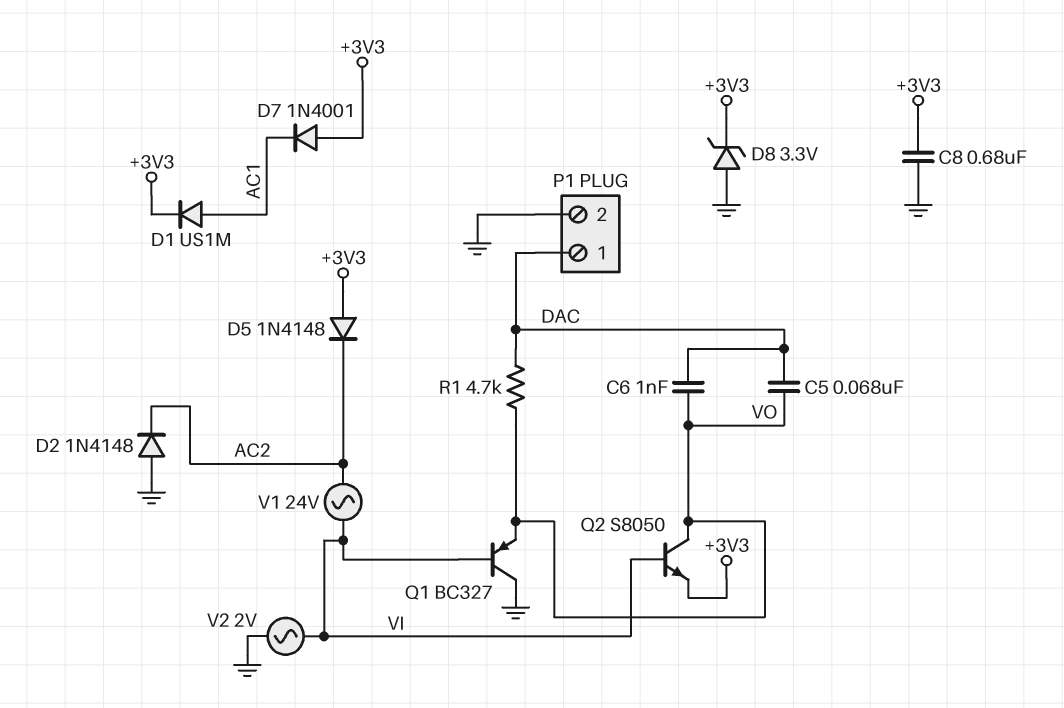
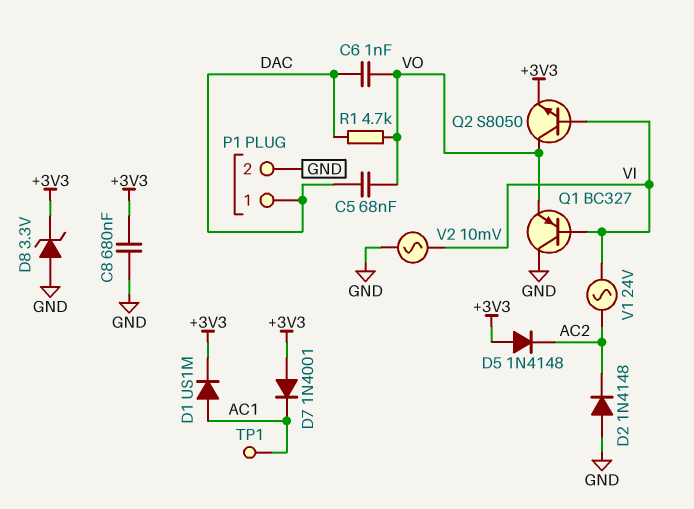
TP1: none -> test point (AC1)
V2: AC 2V (GND, VI) -> AC 10mV (GND, VI)

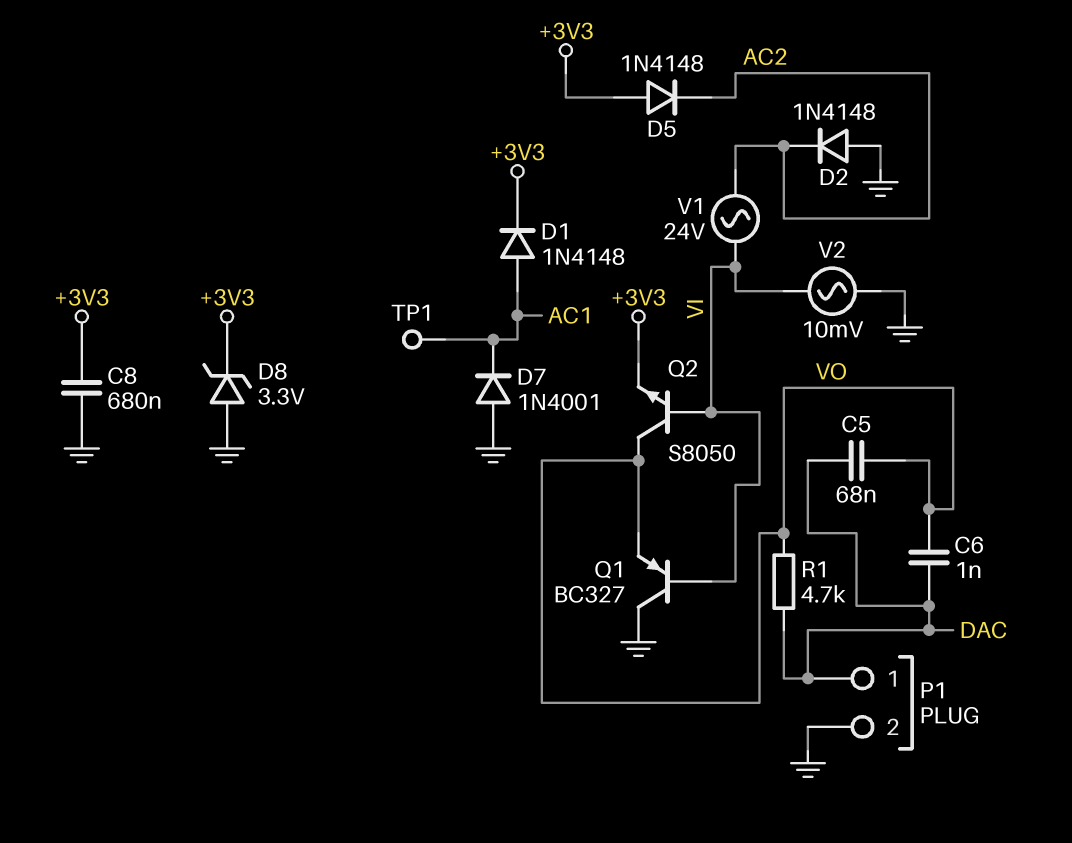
D1: diode US1M (A AC1, K +3V3) -> diode 1N4148 (A AC1, K +3V3)
D7: diode 1N4001 (A +3V3, K AC1) -> diode 1N4001 (A GND, K AC1)

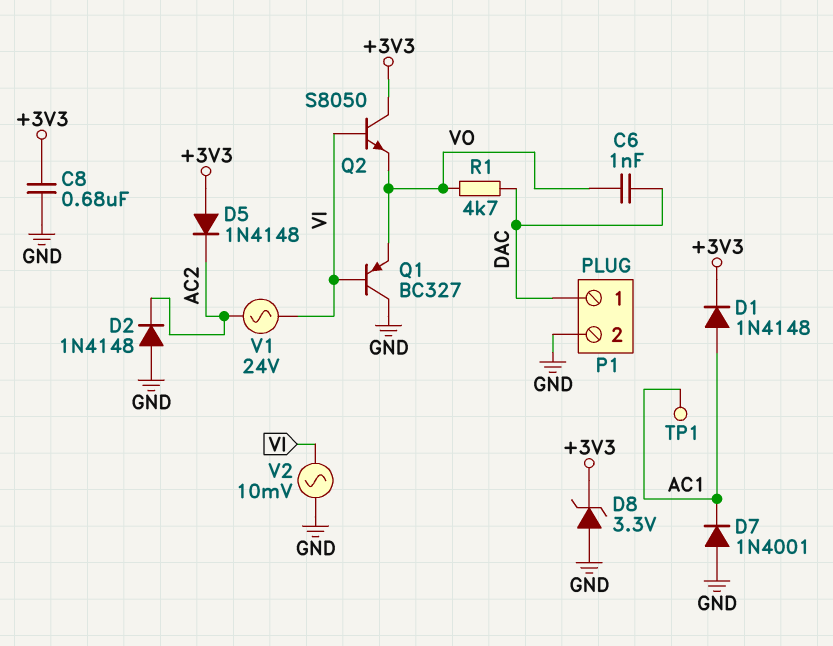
C5: 68nF (DAC, VO) -> none
Q2: NPN S8050 (B VI, C VO, E +3V3) -> NPN S8050 (B VI, C +3V3, E VO)

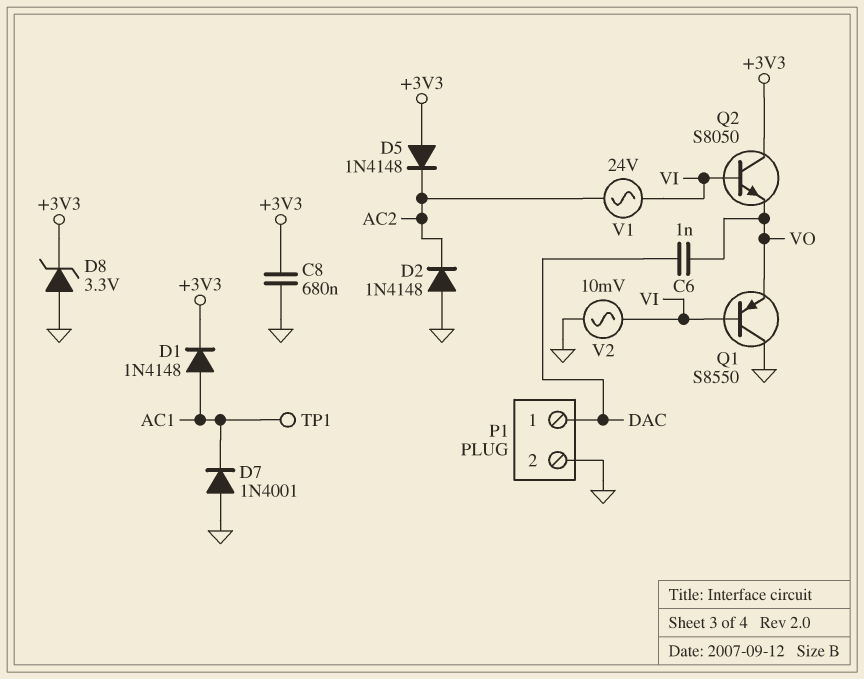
Q1: PNP BC327 (B VI, C GND, E VO) -> PNP S8550 (B VI, C GND, E VO)
R1: 4.7k (DAC, VO) -> none

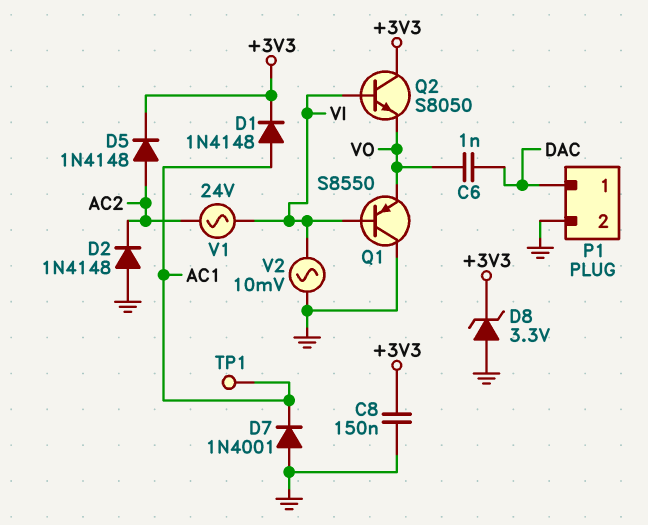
C8: 680nF (+3V3, GND) -> 150nF (+3V3, GND)
D5: diode 1N4148 (A +3V3, K AC2) -> diode 1N4148 (A AC2, K +3V3)

